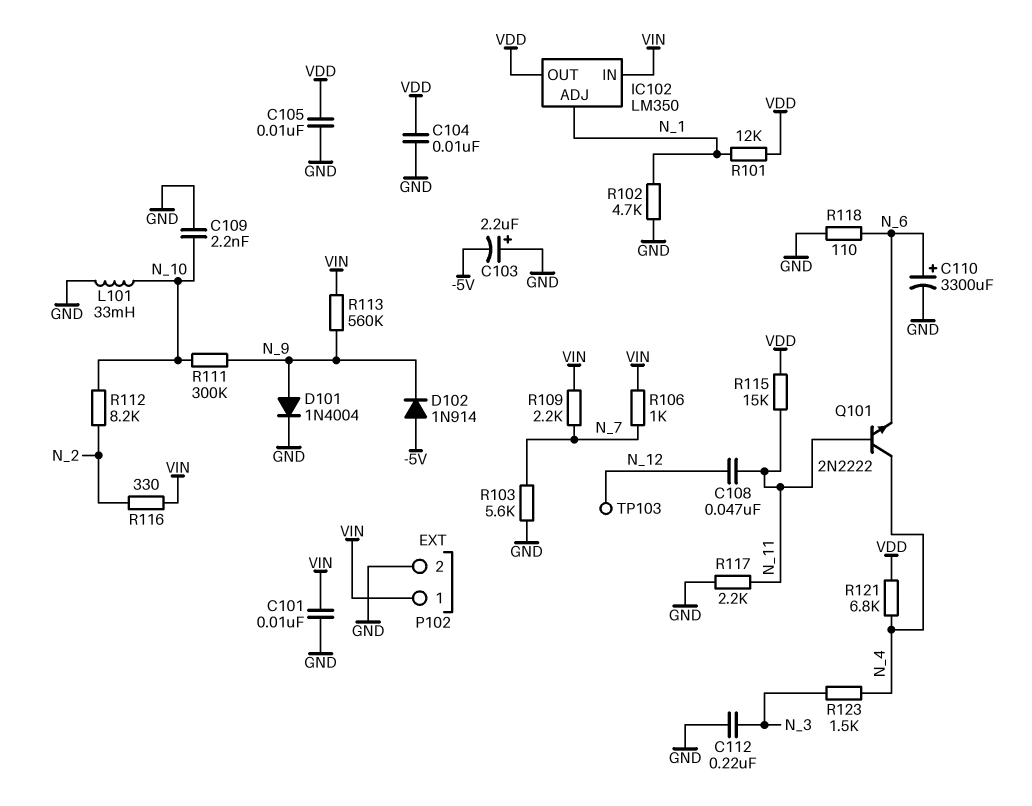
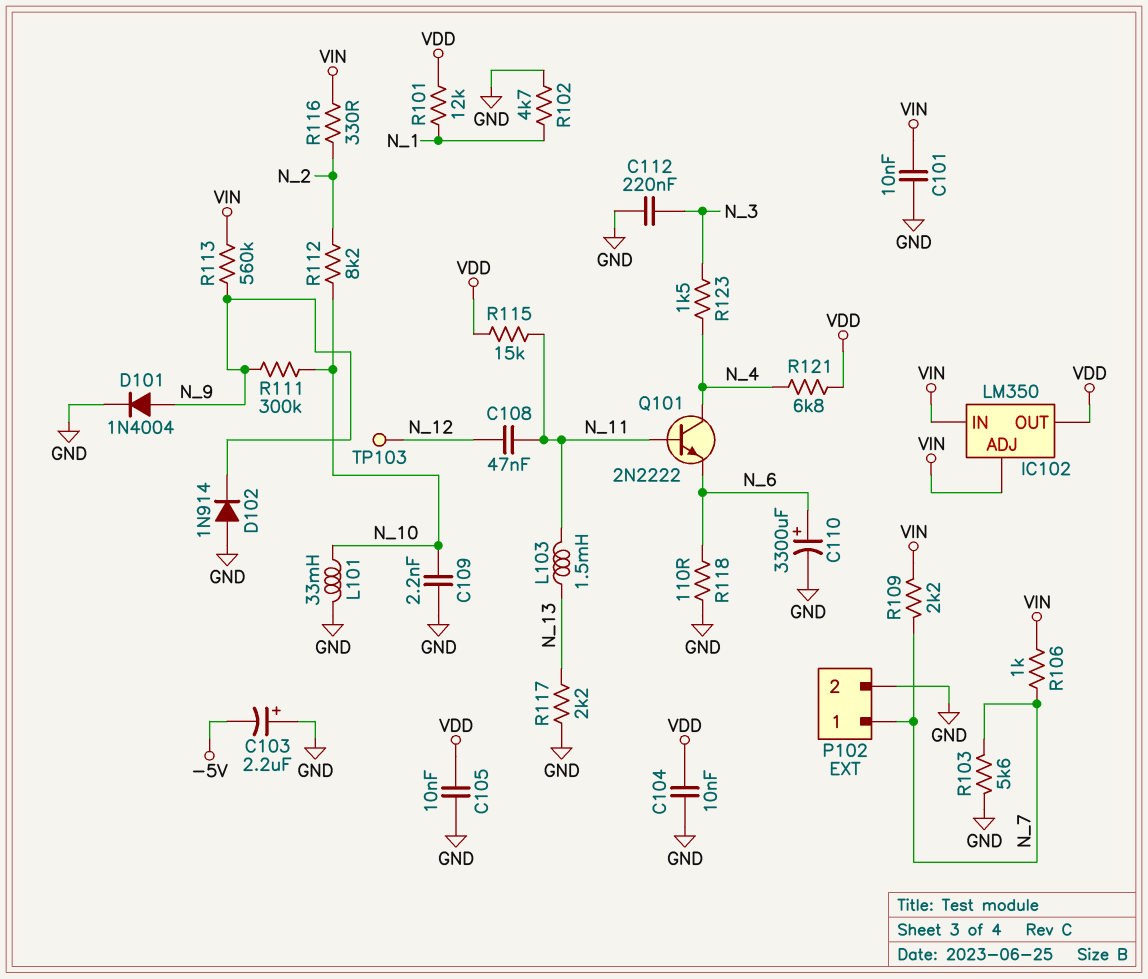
D102: diode 1N914 (A -5V, K N_9) -> diode 1N914 (A GND, K N_9)
IC102 pin ADJ: N_1 -> VIN
L103: none -> 1.5mH (N_11, N_13)
P102 pin 1: VIN -> N_7
R117: 2.2k (GND, N_11) -> 2.2k (GND, N_13)

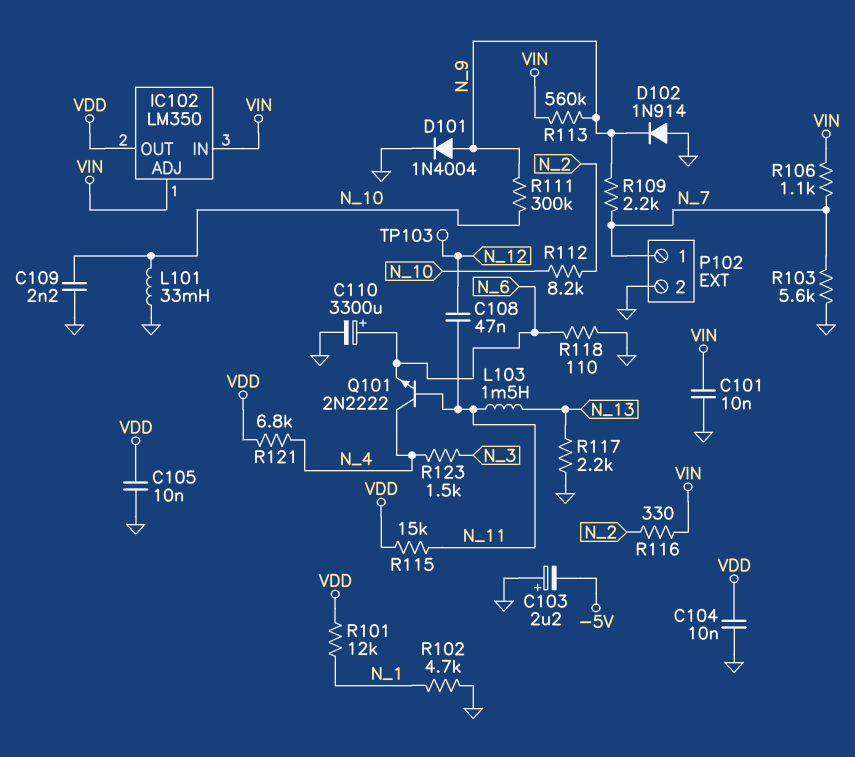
C112: 220nF (GND, N_3) -> none
R106: 1k (N_7, VIN) -> 1.1k (N_7, VIN)
R109: 2.2k (N_7, VIN) -> 2.2k (N_7, N_9)

